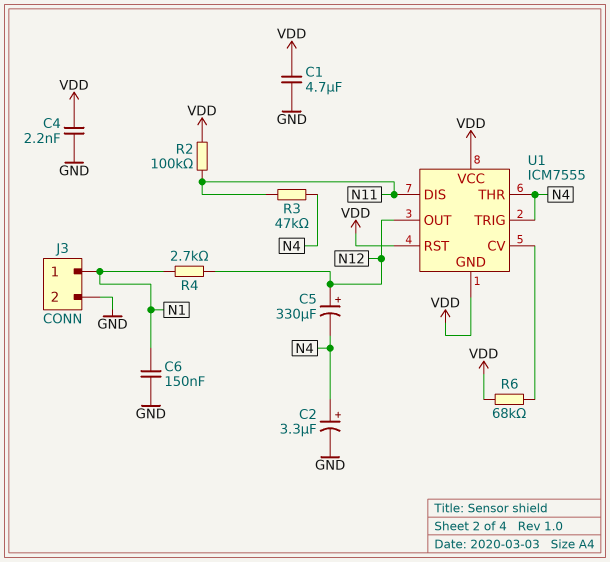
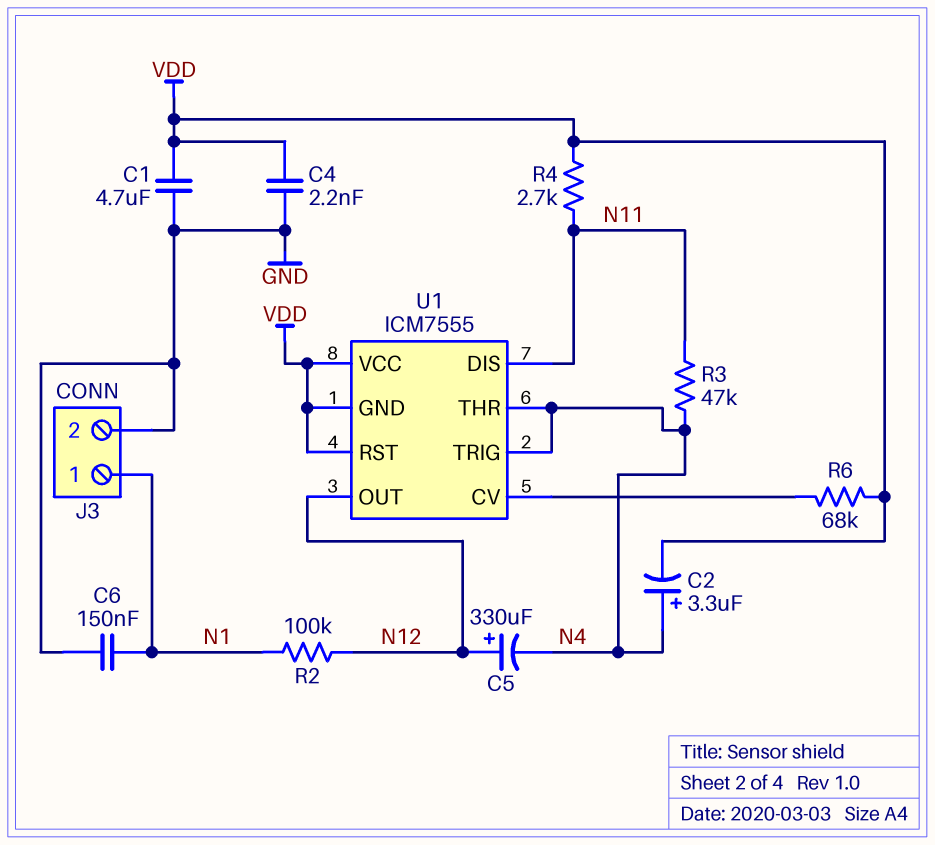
C2: 3.3uF (plus N4, minus GND) -> 3.3uF (plus N4, minus VDD)
R2: 100k (N11, VDD) -> 100k (N1, N12)
R4: 2.7k (N1, N12) -> 2.7k (N11, VDD)

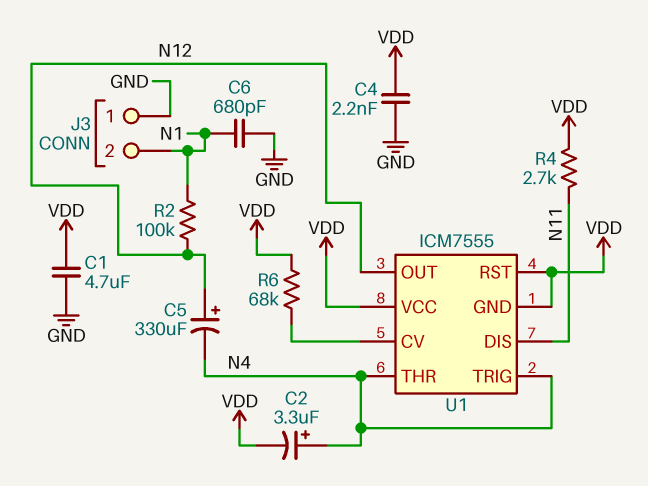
C6: 150nF (GND, N1) -> 680pF (GND, N1)
J3 pin 1: N1 -> GND
J3 pin 2: GND -> N1
R3: 47k (N4, N11) -> none

